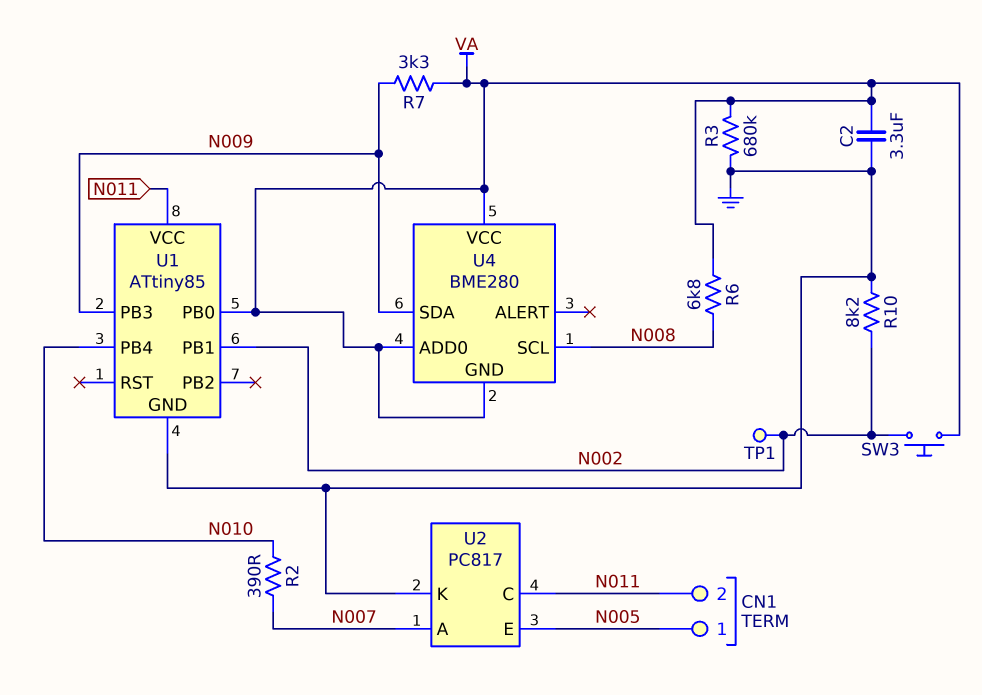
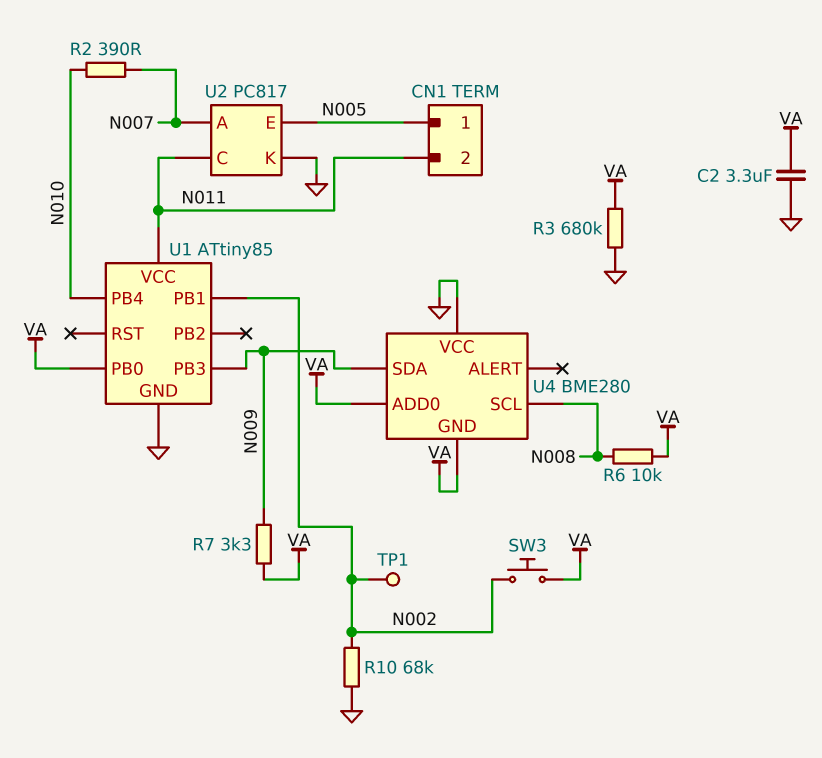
R6: 6.8k (N008, VA) -> 10k (N008, VA)
R10: 8.2k (GND, N002) -> 68k (GND, N002)
U4 pin VCC: VA -> GND

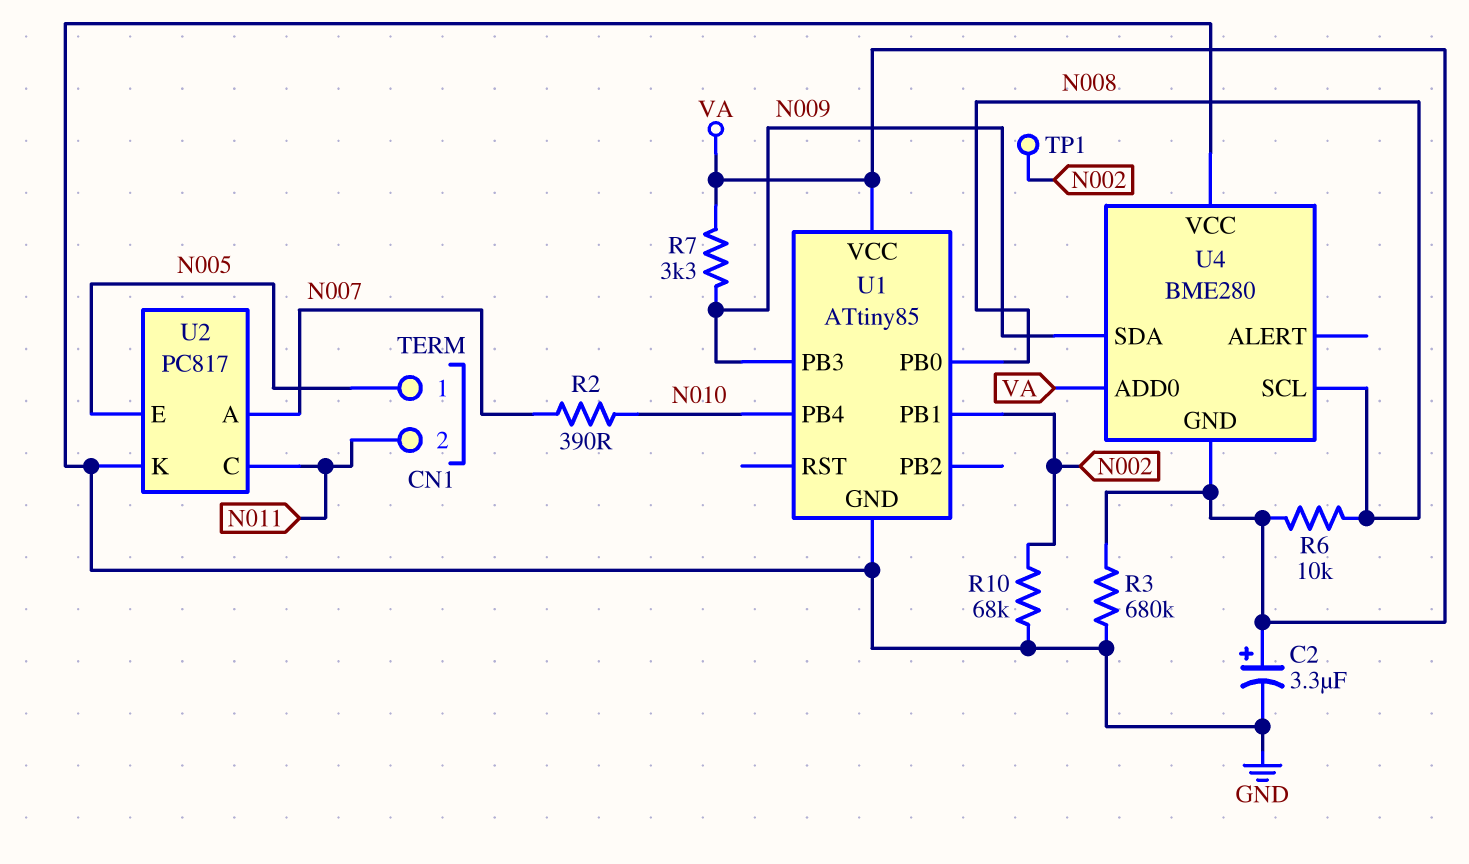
C2: 3.3uF (GND, VA) -> 3.3uF (plus VA, minus GND)
SW3: button (N002, VA) -> none
U1 pin PB0: VA -> N008
U1 pin VCC: N011 -> VA

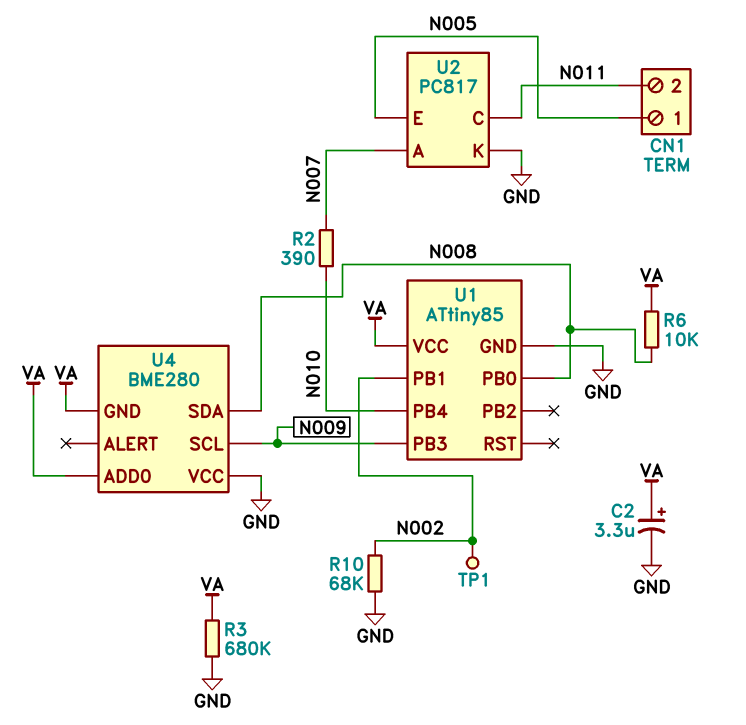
R7: 3.3k (N009, VA) -> none
U4 pin SCL: N008 -> N009
U4 pin SDA: N009 -> N008

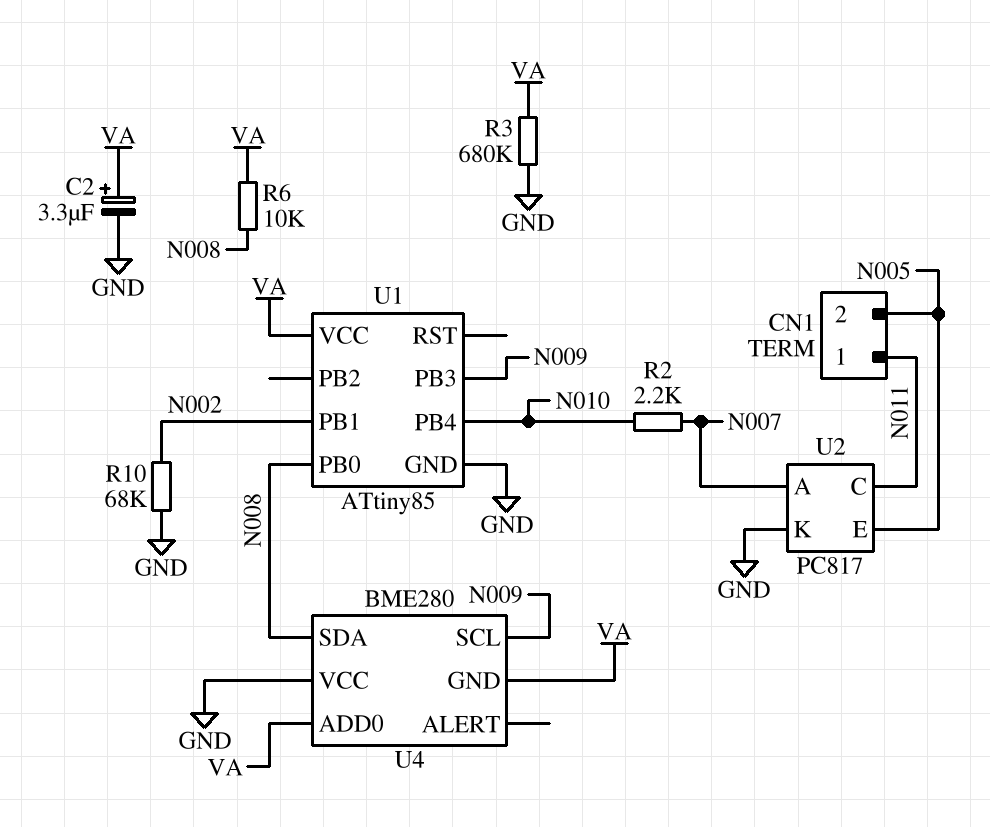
CN1 pin 1: N005 -> N011
CN1 pin 2: N011 -> N005
R2: 390 (N007, N010) -> 2.2k (N007, N010)
TP1: test point (N002) -> none

